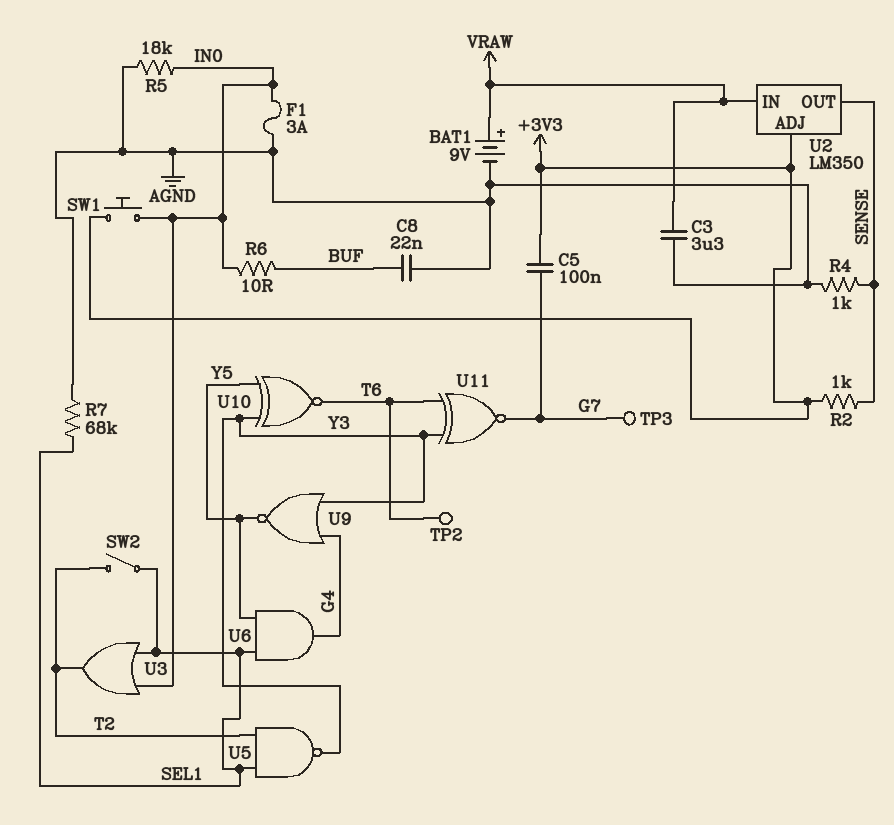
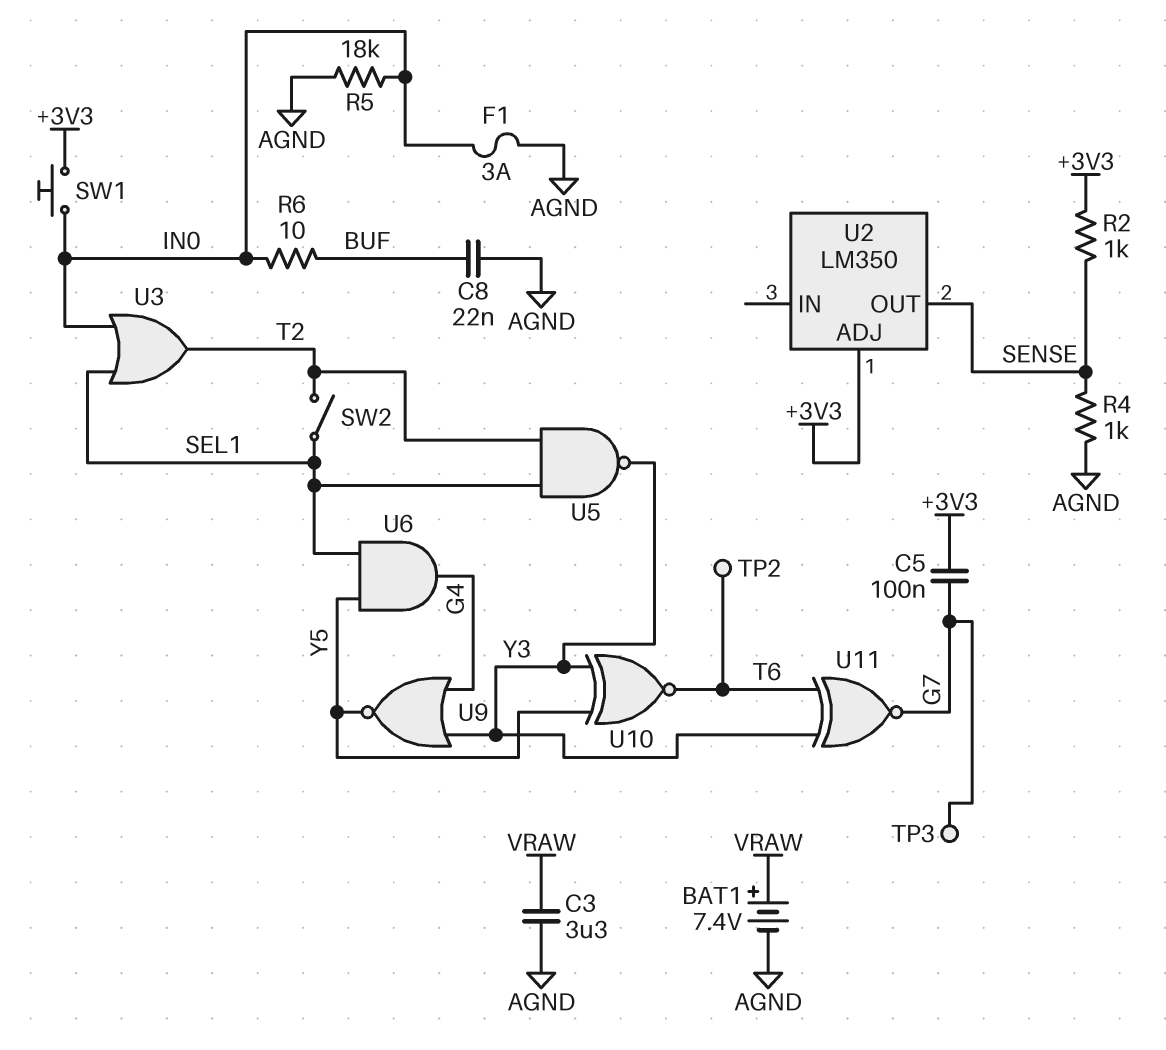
BAT1: 9V (plus VRAW, minus AGND) -> 7.4V (plus VRAW, minus AGND)
R7: 68k (AGND, SEL1) -> none
U2 pin IN: VRAW -> none

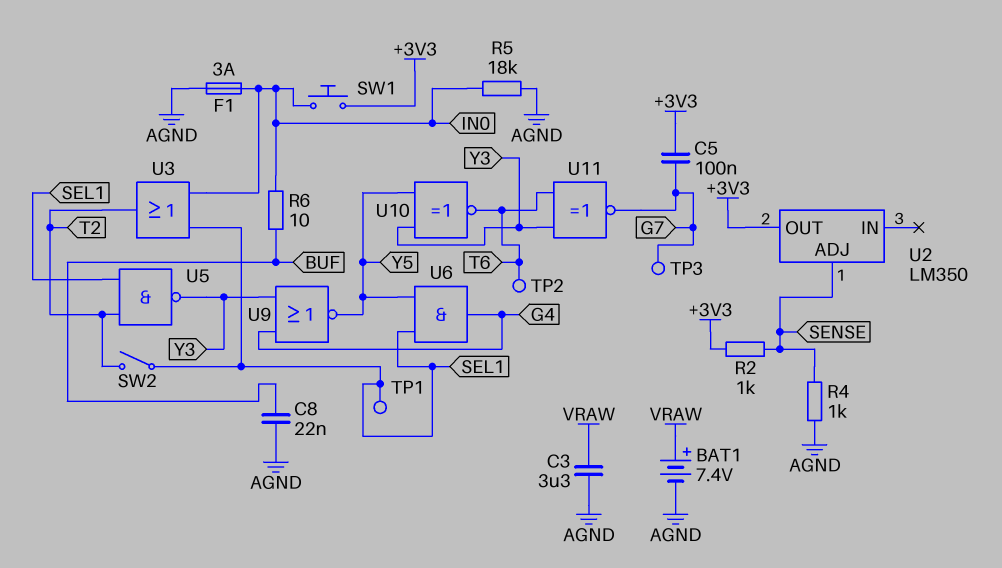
TP1: none -> test point (SEL1)
U2 pin ADJ: +3V3 -> SENSE
U2 pin OUT: SENSE -> +3V3

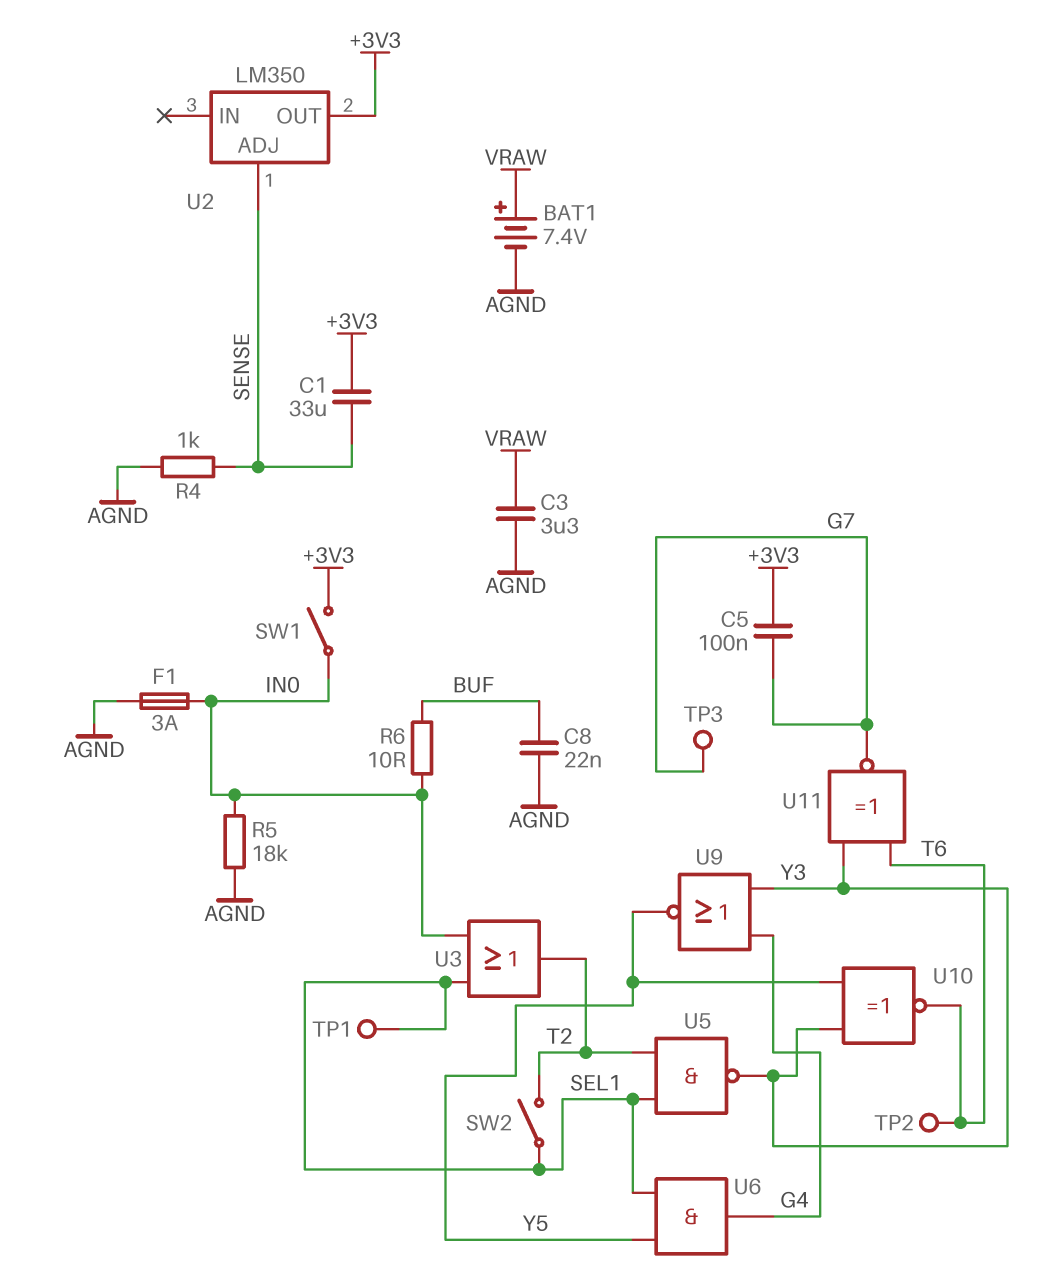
C1: none -> 33uF (+3V3, SENSE)
R2: 1k (+3V3, SENSE) -> none
SW1: button (+3V3, IN0) -> switch (+3V3, IN0)

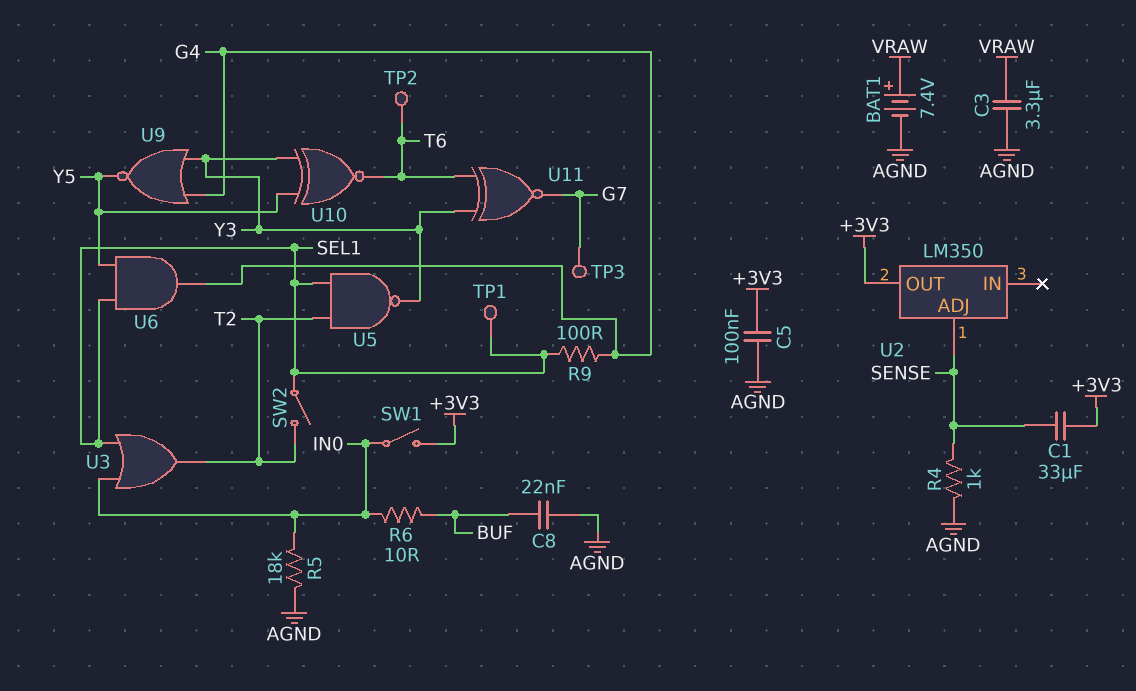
C5: 100nF (+3V3, G7) -> 100nF (+3V3, AGND)
F1: 3A (AGND, IN0) -> none
R9: none -> 100 (G4, SEL1)

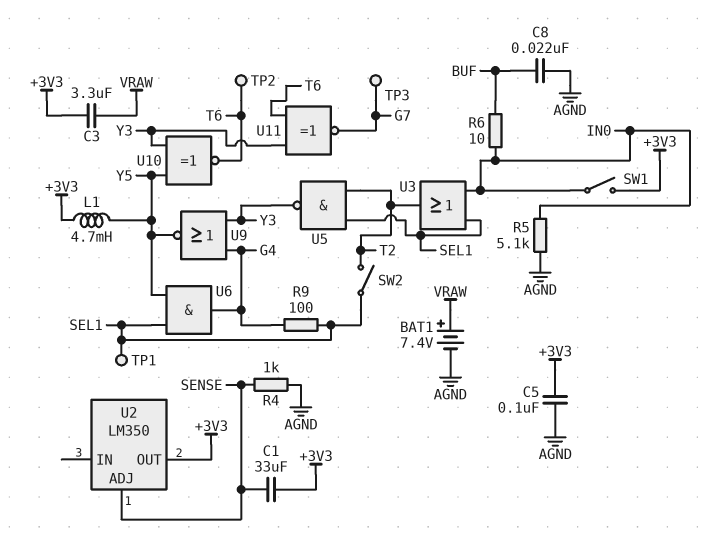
C3: 3.3uF (AGND, VRAW) -> 3.3uF (+3V3, VRAW)
L1: none -> 4.7mH (+3V3, Y5)
R5: 18k (AGND, IN0) -> 5.1k (AGND, IN0)

